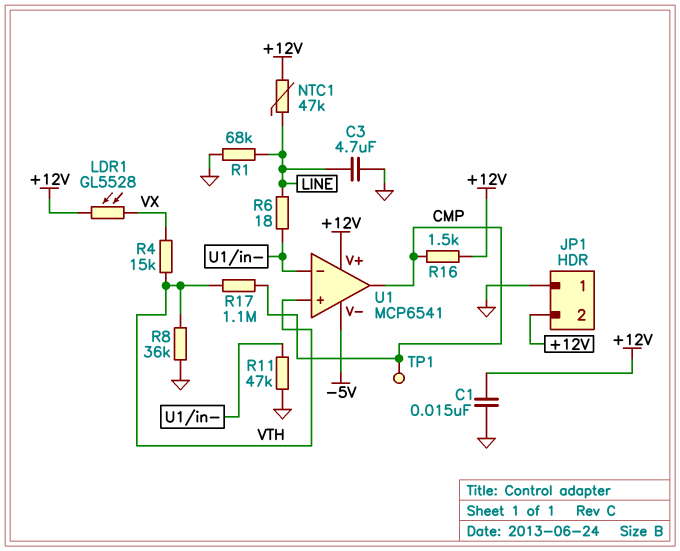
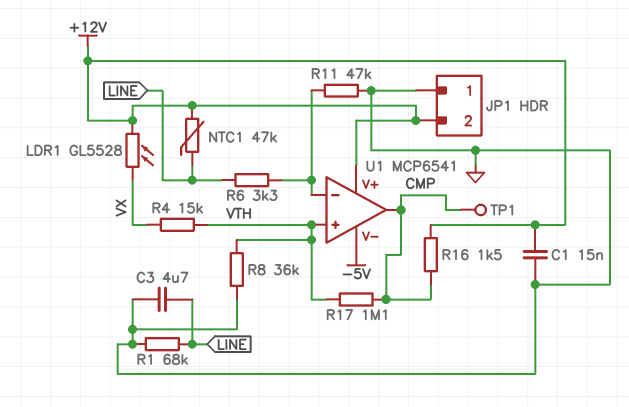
R6: 18 (LINE, U1/in-) -> 3.3k (LINE, U1/in-)

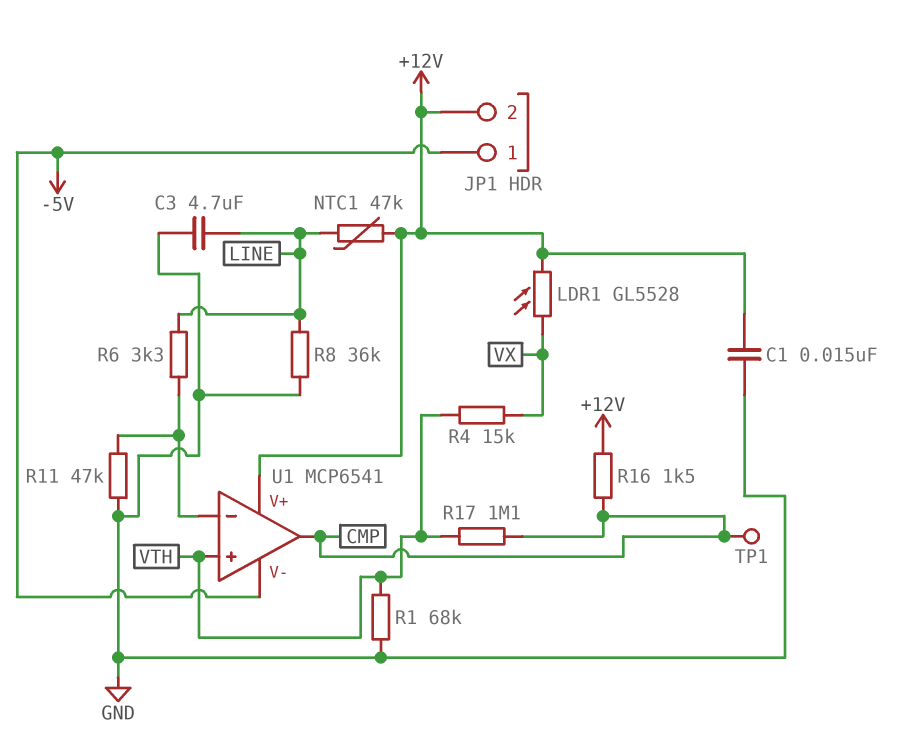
JP1 pin 1: GND -> -5V
R1: 68k (GND, LINE) -> 68k (GND, VTH)
R8: 36k (GND, VTH) -> 36k (GND, LINE)

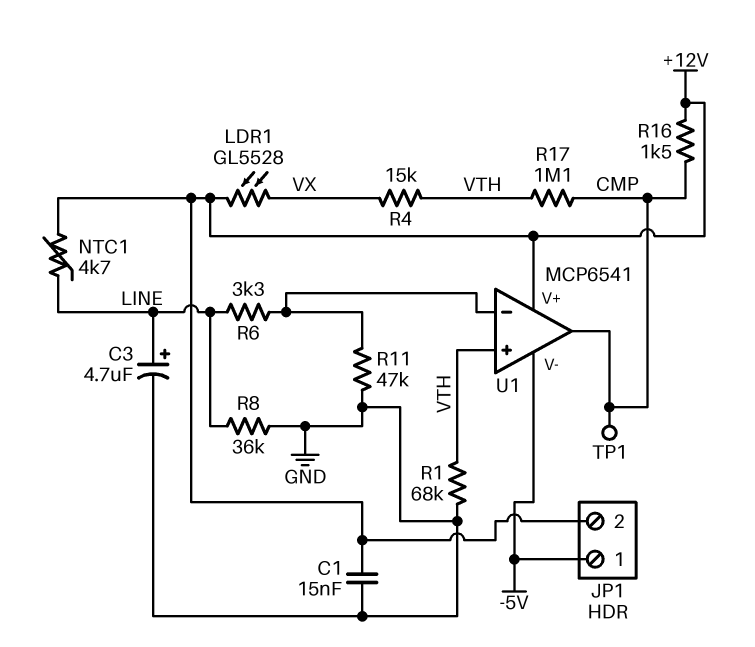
C3: 4.7uF (GND, LINE) -> 4.7uF (plus LINE, minus GND)
NTC1: 47k (+12V, LINE) -> 4.7k (+12V, LINE)

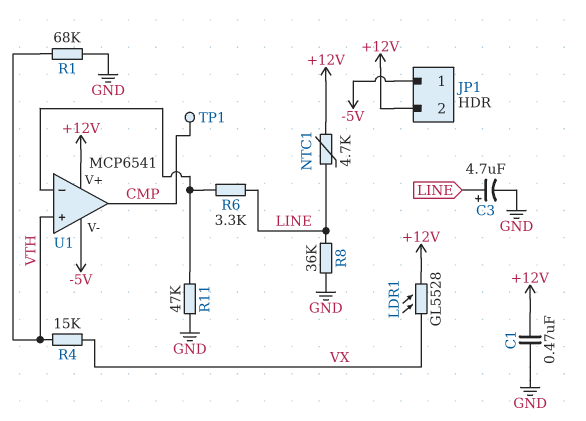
C1: 15nF (+12V, GND) -> 470nF (+12V, GND)
R16: 1.5k (+12V, CMP) -> none
R17: 1.1M (CMP, VTH) -> none

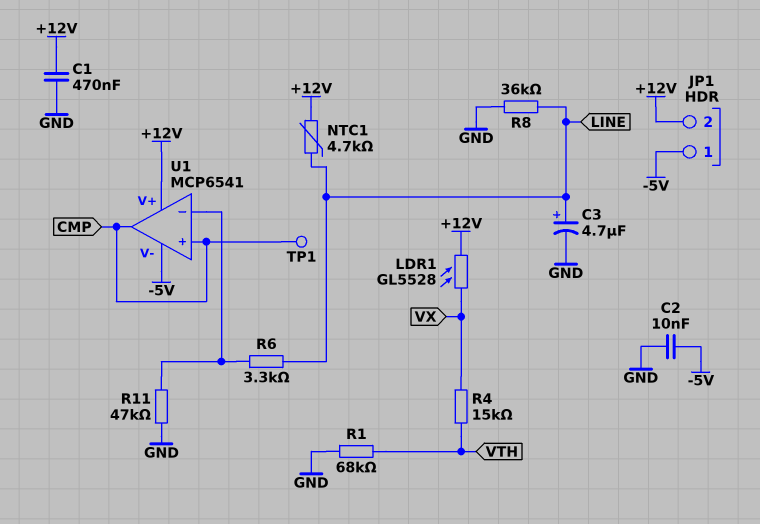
C2: none -> 10nF (-5V, GND)
U1 pin in+: VTH -> CMP

